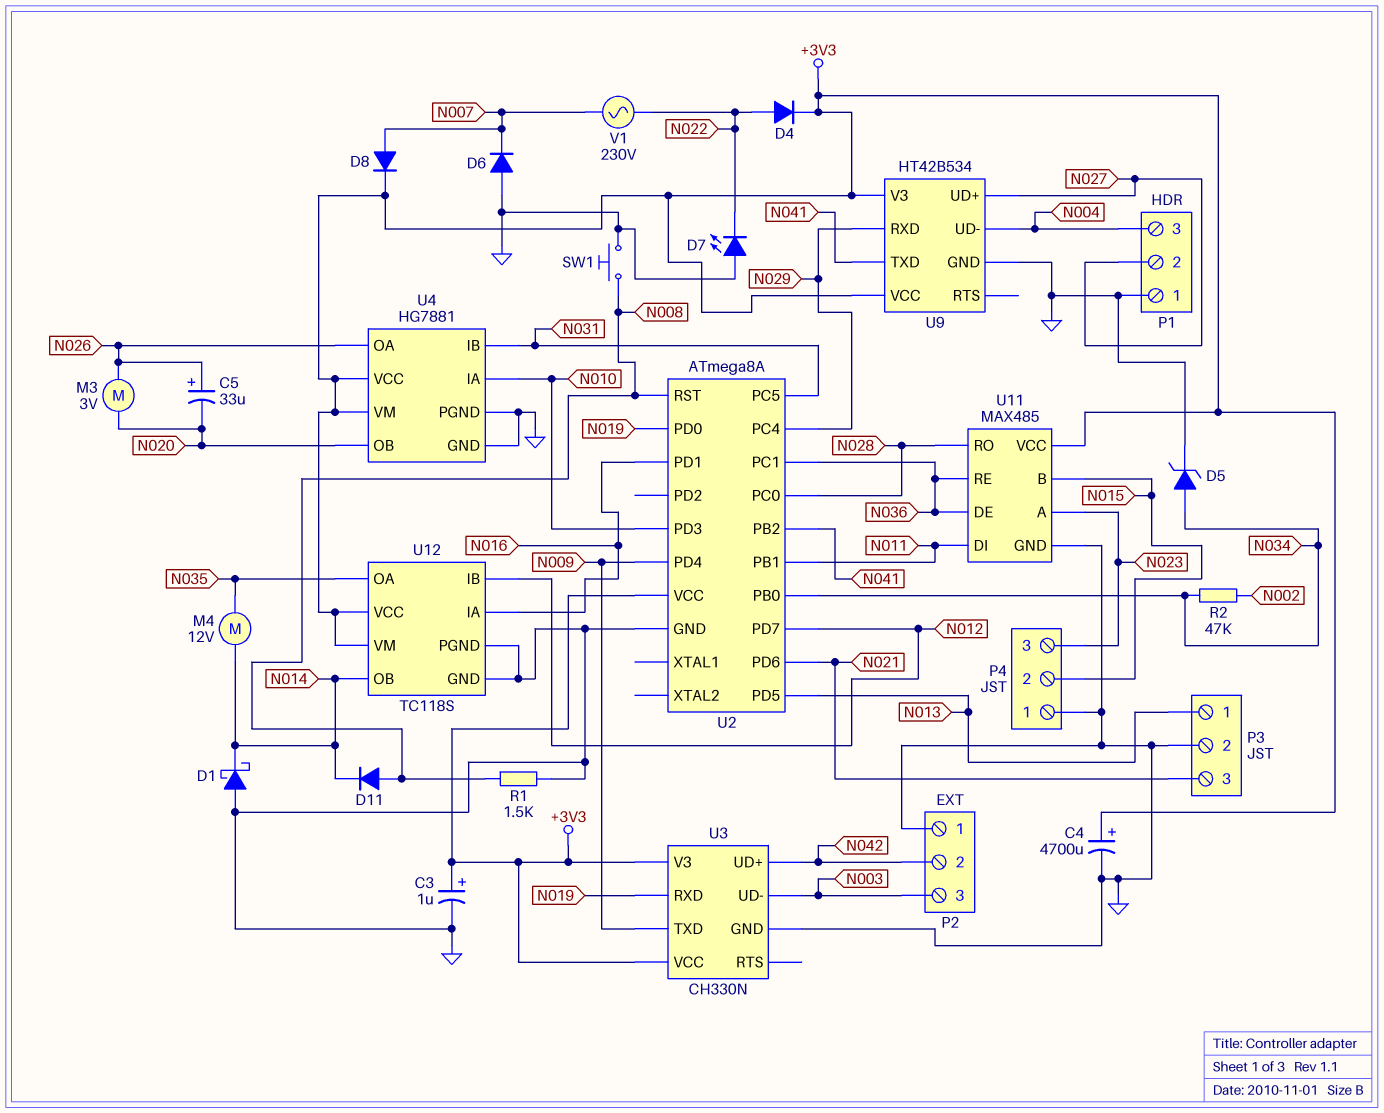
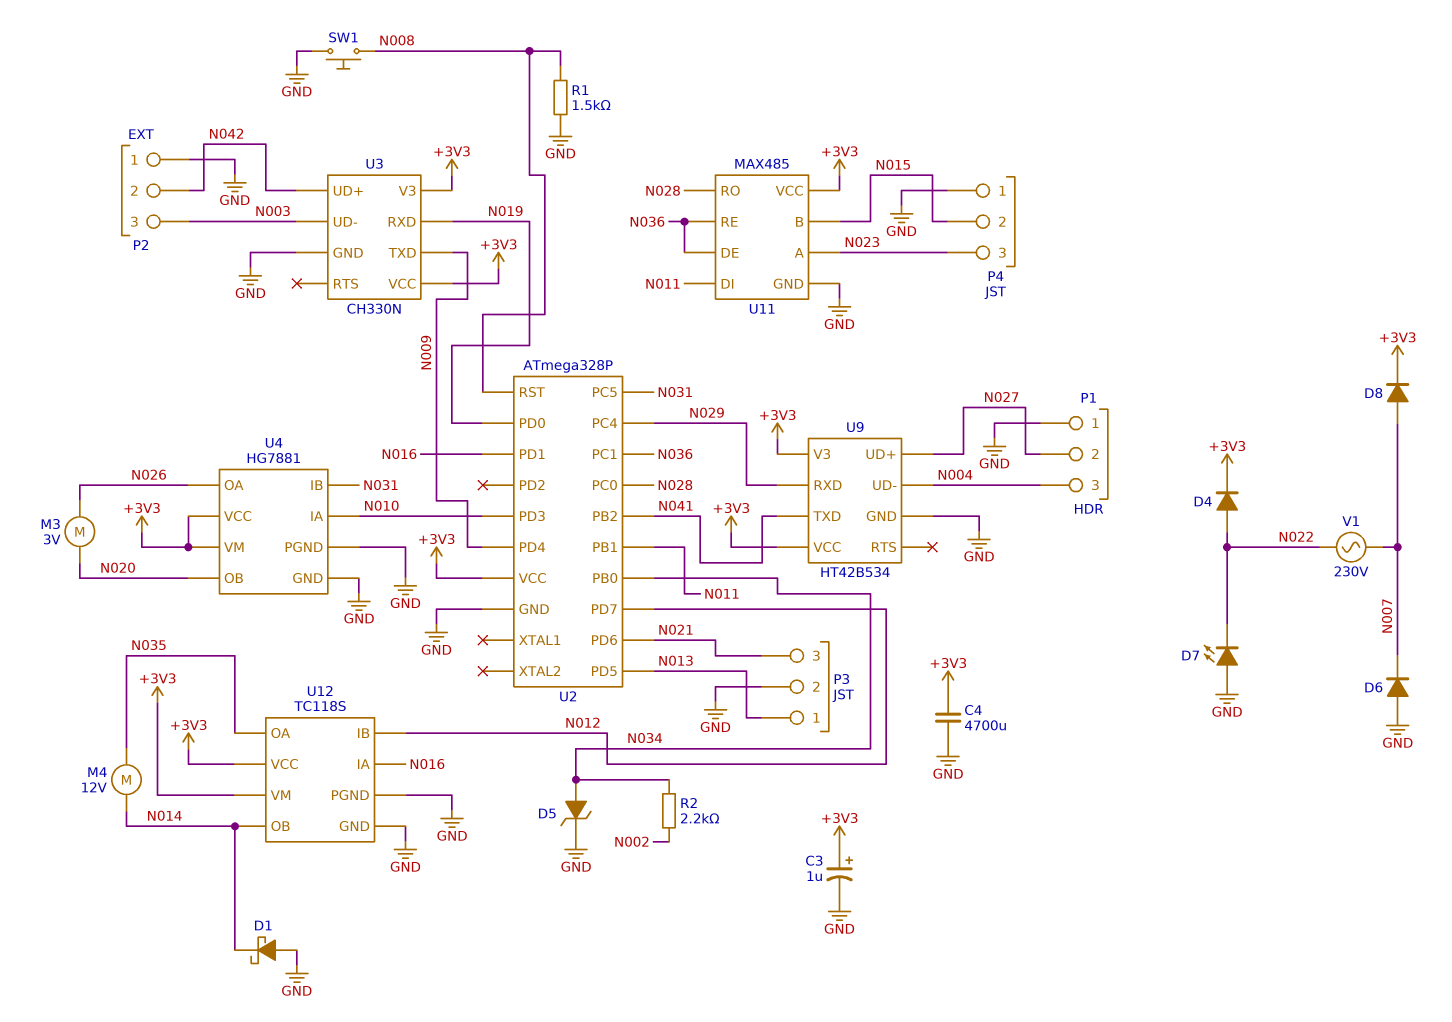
C4: 4700uF (plus +3V3, minus GND) -> 4700uF (+3V3, GND)
C5: 33uF (plus N026, minus N020) -> none
D11: diode (A N008, K N014) -> none
R2: 47k (N002, N034) -> 2.2k (N002, N034)
U2: ATmega8A -> ATmega328P

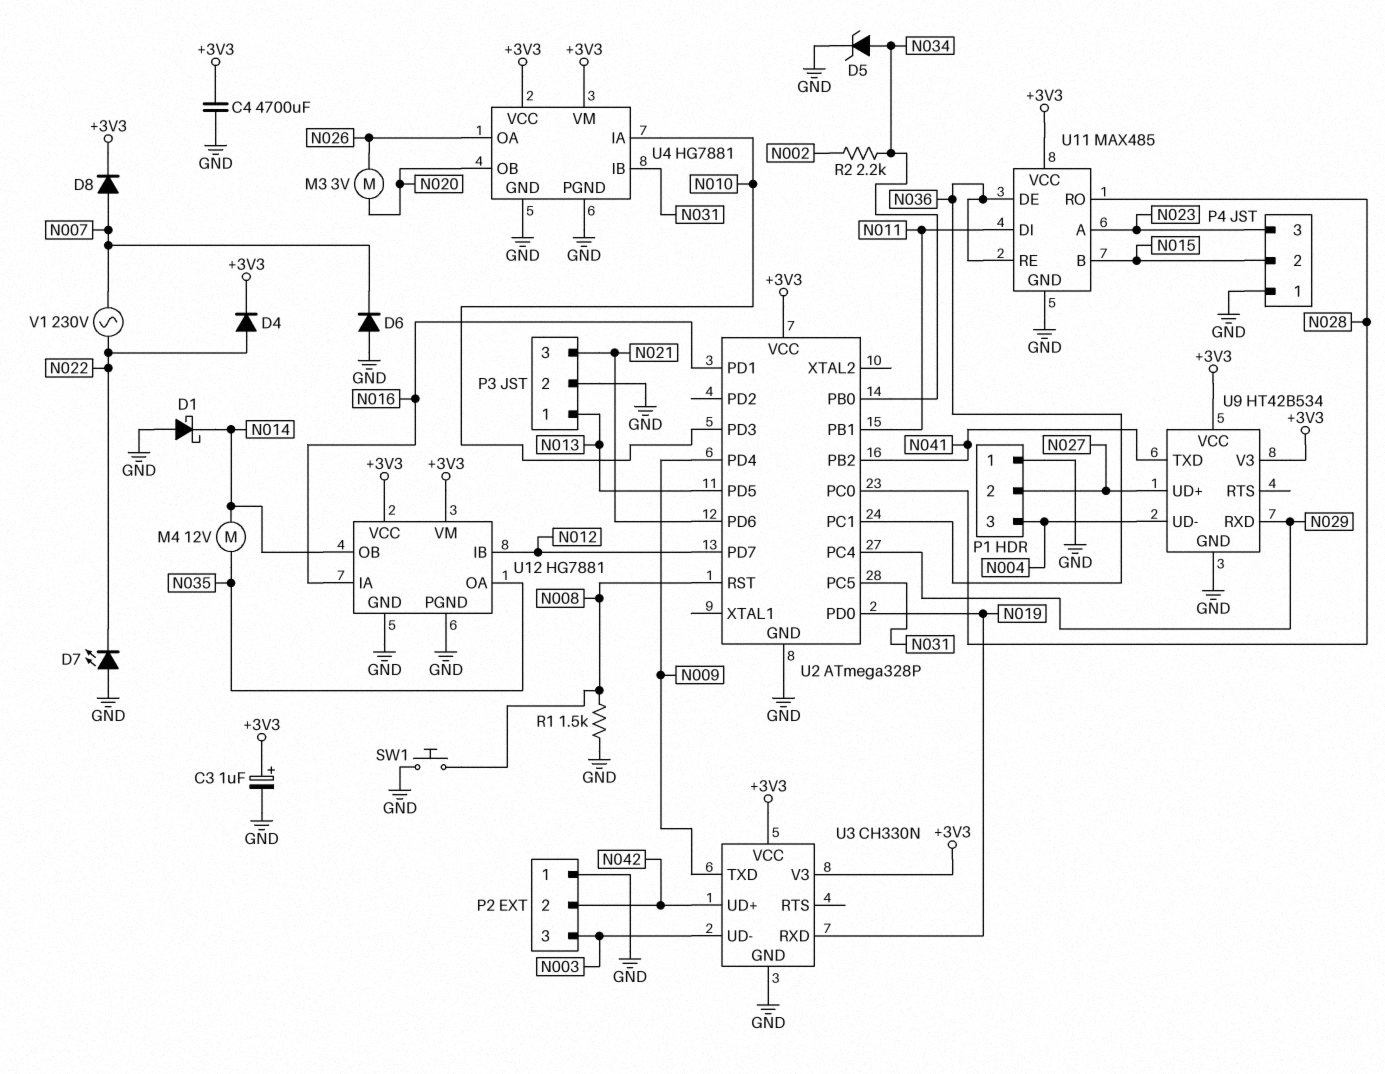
U12: TC118S -> HG7881

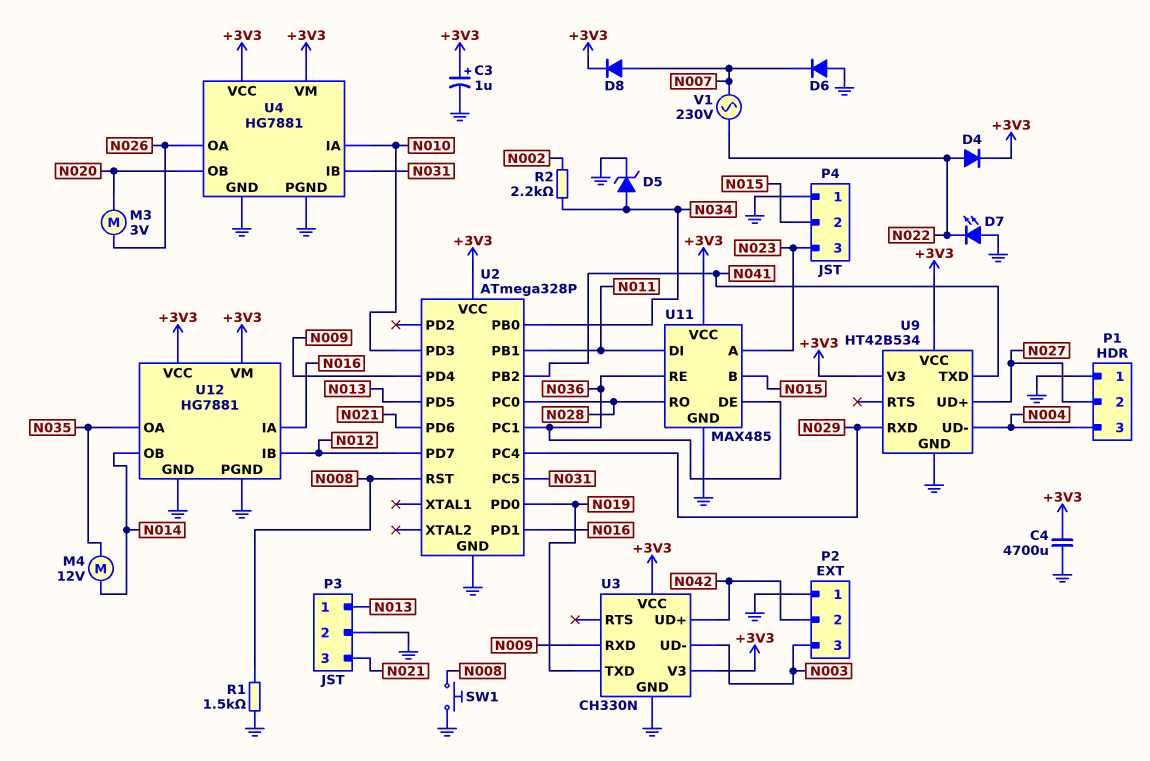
D1: schottky (A GND, K N014) -> none
U3 pin RXD: N019 -> N009
U3 pin TXD: N009 -> N019

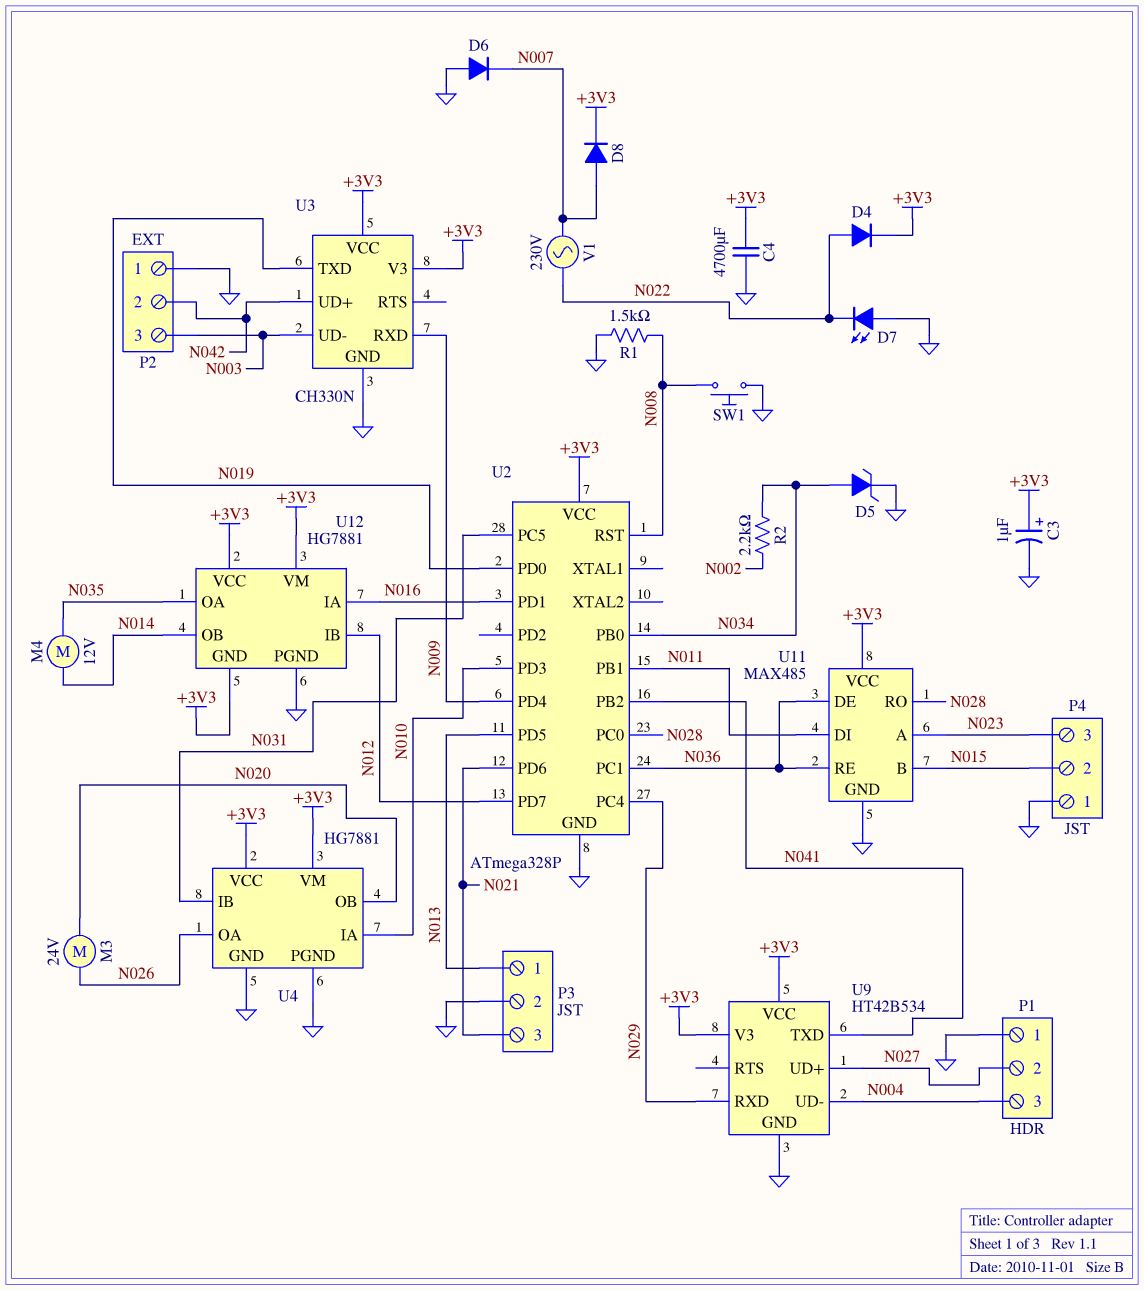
M3: motor 3V (N020, N026) -> motor 24V (N020, N026)
U12 pin GND: GND -> +3V3

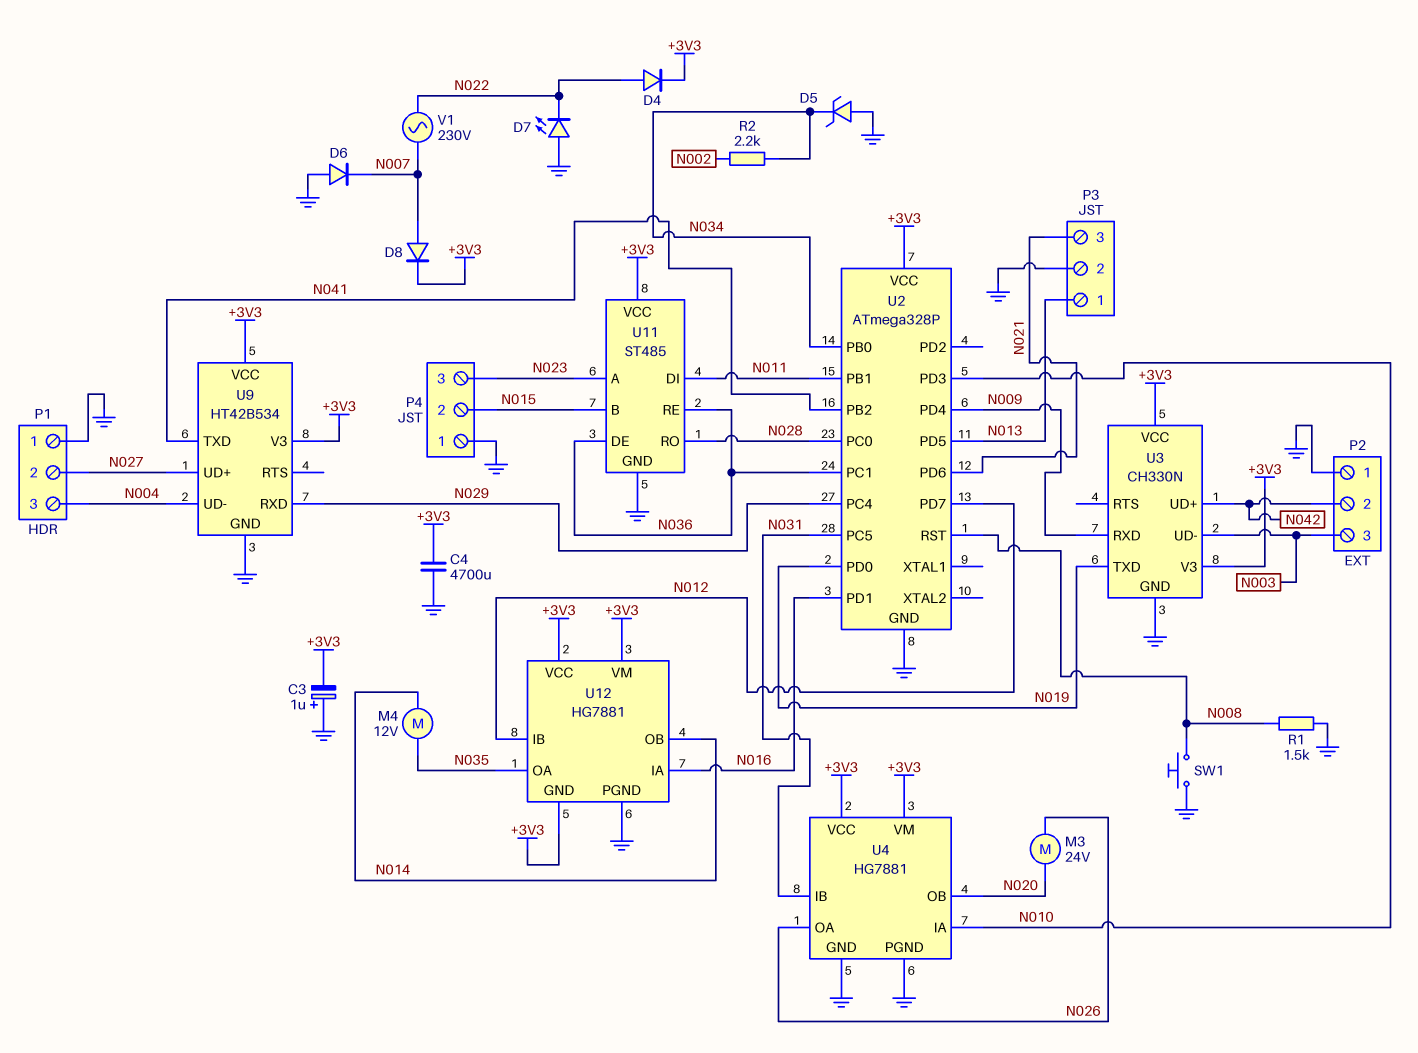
C3: 1uF (plus +3V3, minus GND) -> 1uF (plus GND, minus +3V3)
D5: zener (A N034, K GND) -> zener (A GND, K N034)
U11: MAX485 -> ST485

